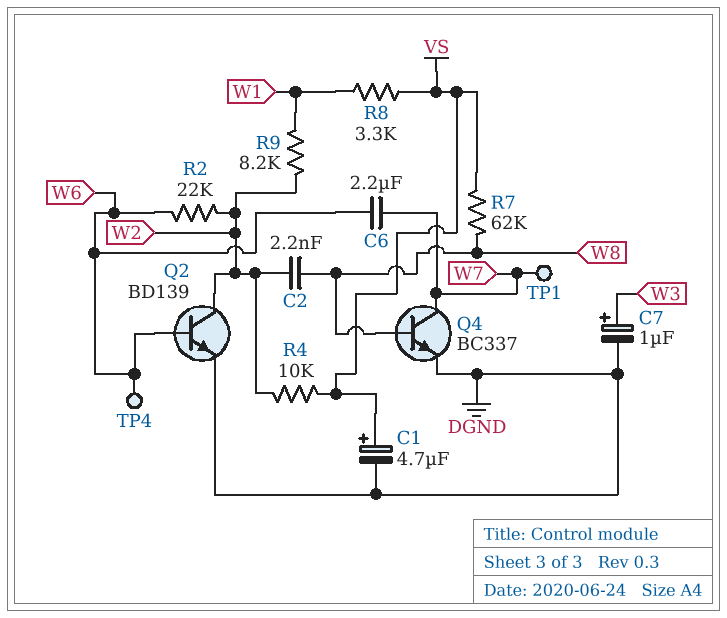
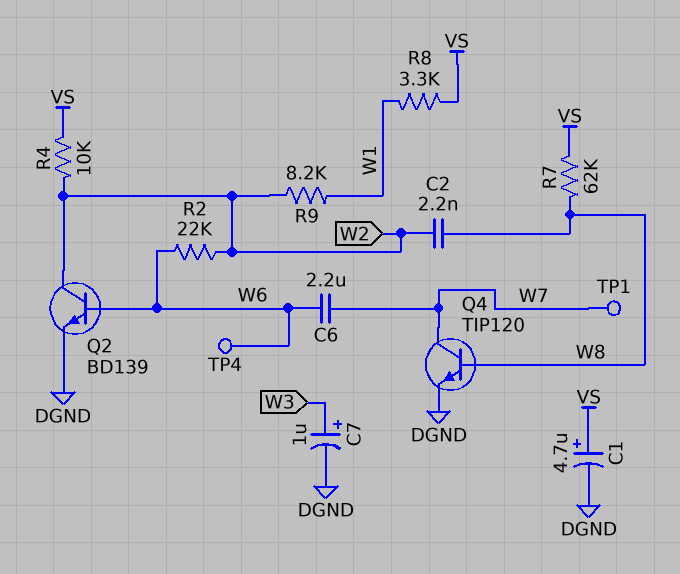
Q4: NPN BC337 (B W8, C W7, E DGND) -> NPN TIP120 (B W8, C W7, E DGND)

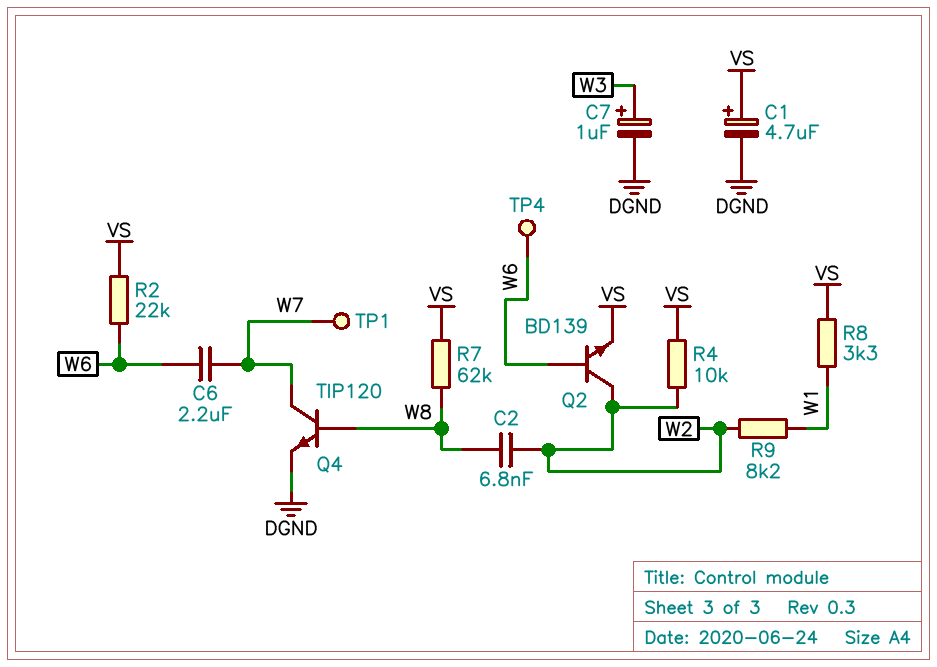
C2: 2.2nF (W2, W8) -> 6.8nF (W2, W8)
Q2: NPN BD139 (B W6, C W2, E DGND) -> NPN BD139 (B W6, C W2, E VS)
R2: 22k (W2, W6) -> 22k (VS, W6)

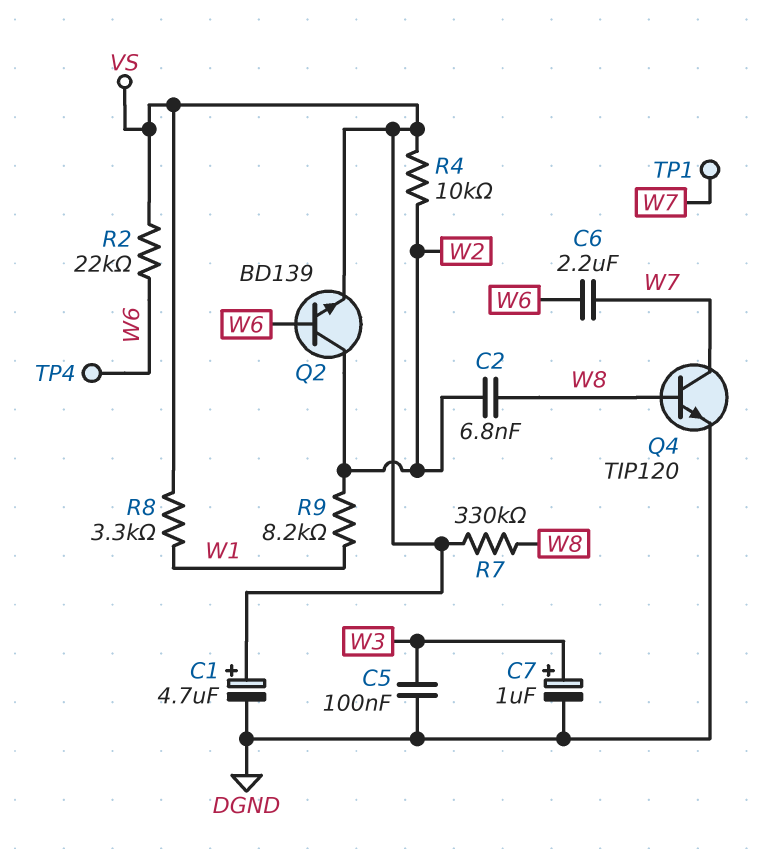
C5: none -> 100nF (DGND, W3)
R7: 62k (VS, W8) -> 330k (VS, W8)

